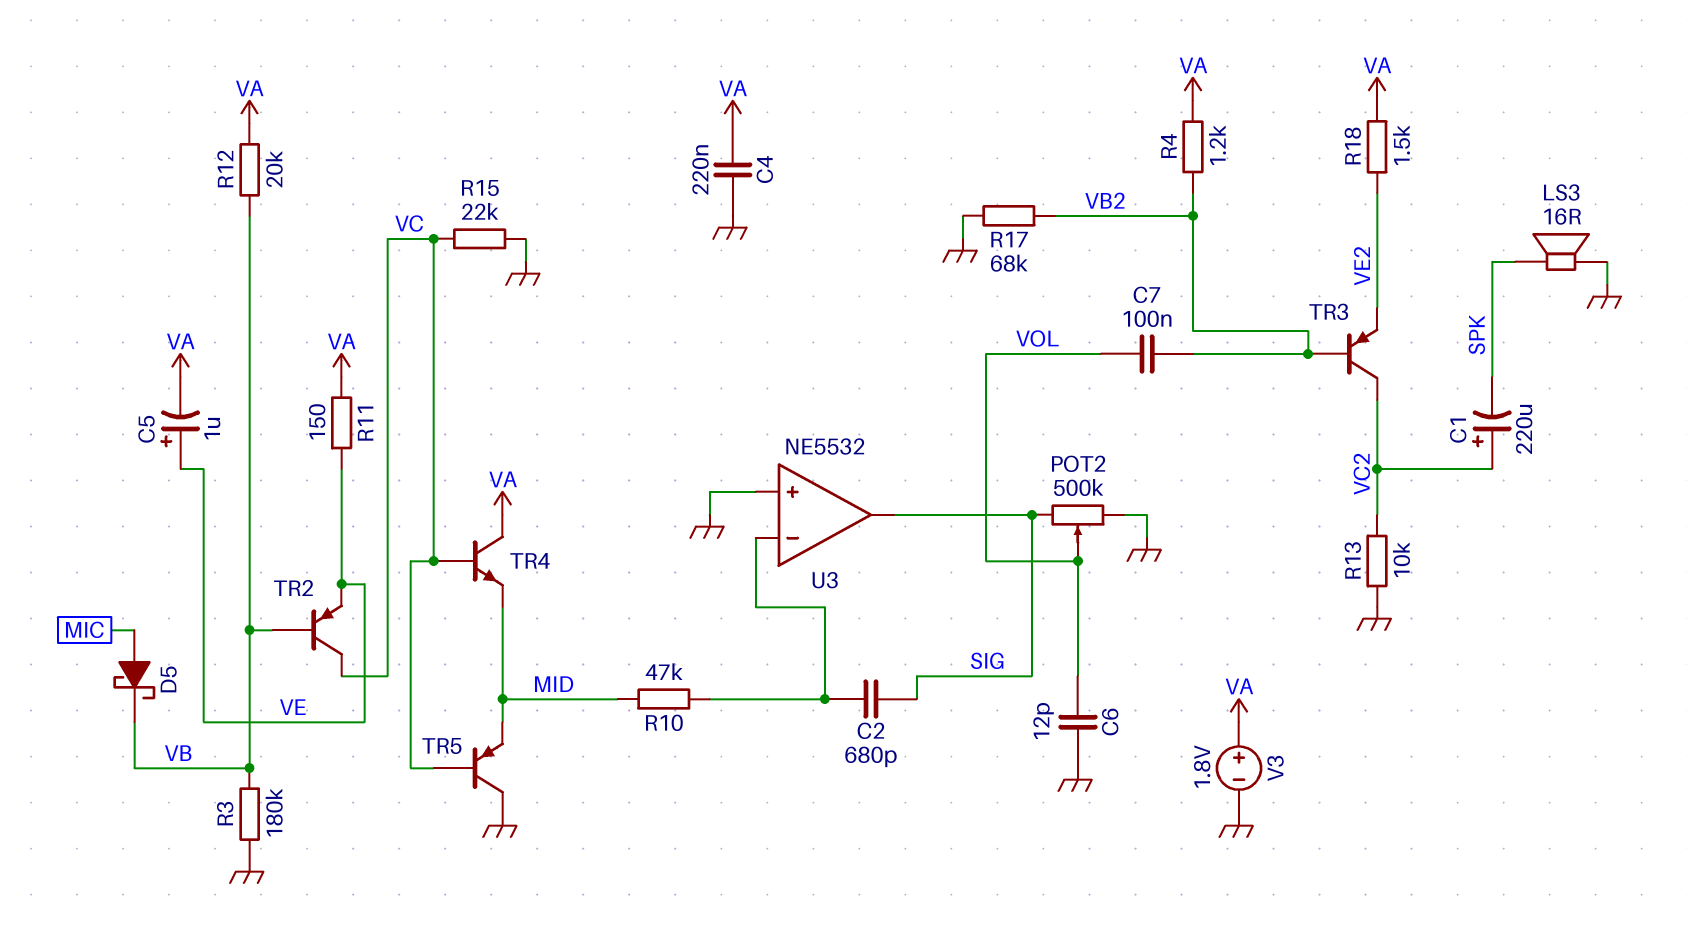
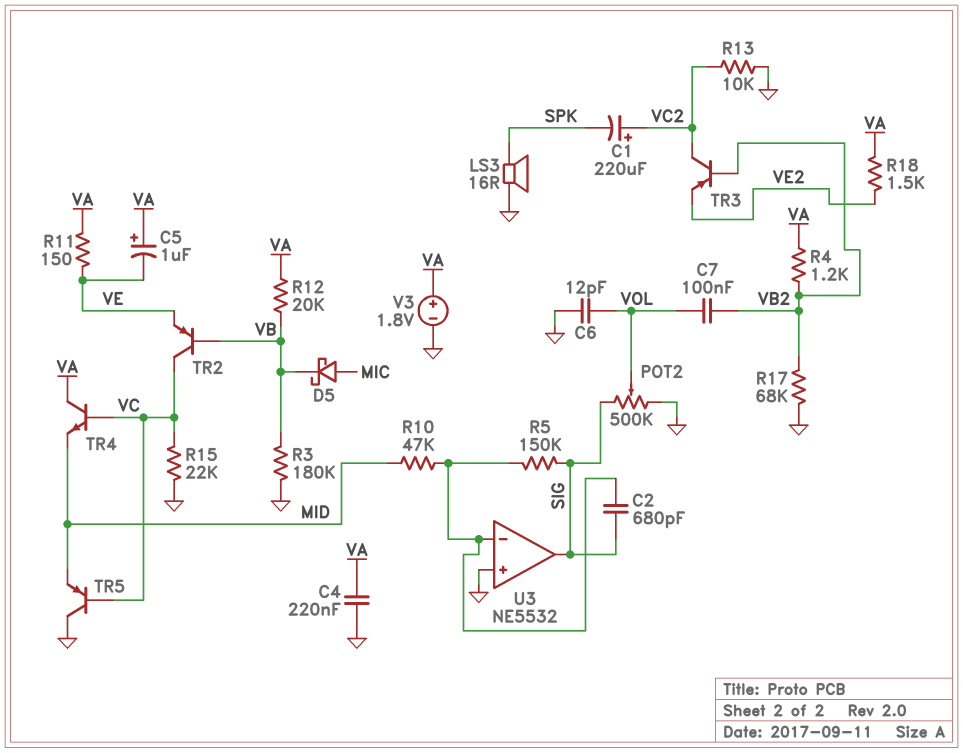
C5: 1uF (plus VE, minus VA) -> 1uF (plus VA, minus VE)
R5: none -> 150k (SIG, U3/in-)

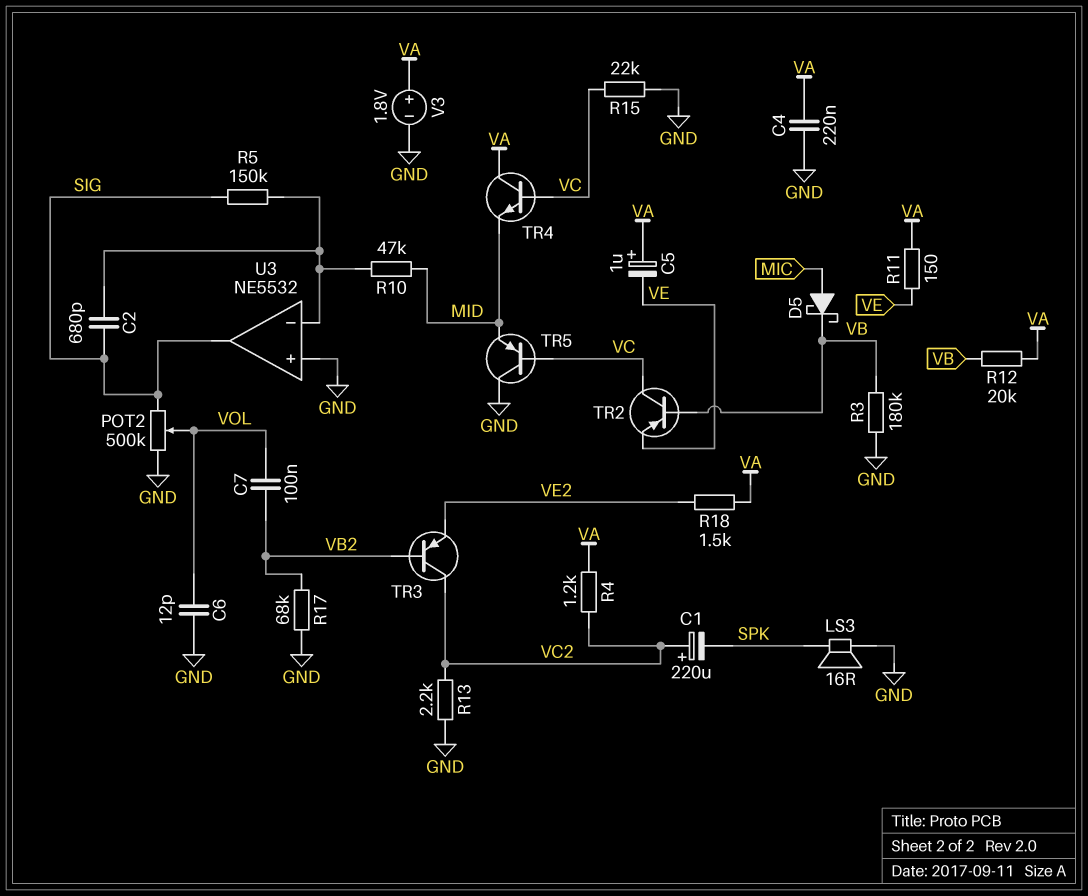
R4: 1.2k (VA, VB2) -> 1.2k (VA, VC2)
R13: 10k (GND, VC2) -> 2.2k (GND, VC2)

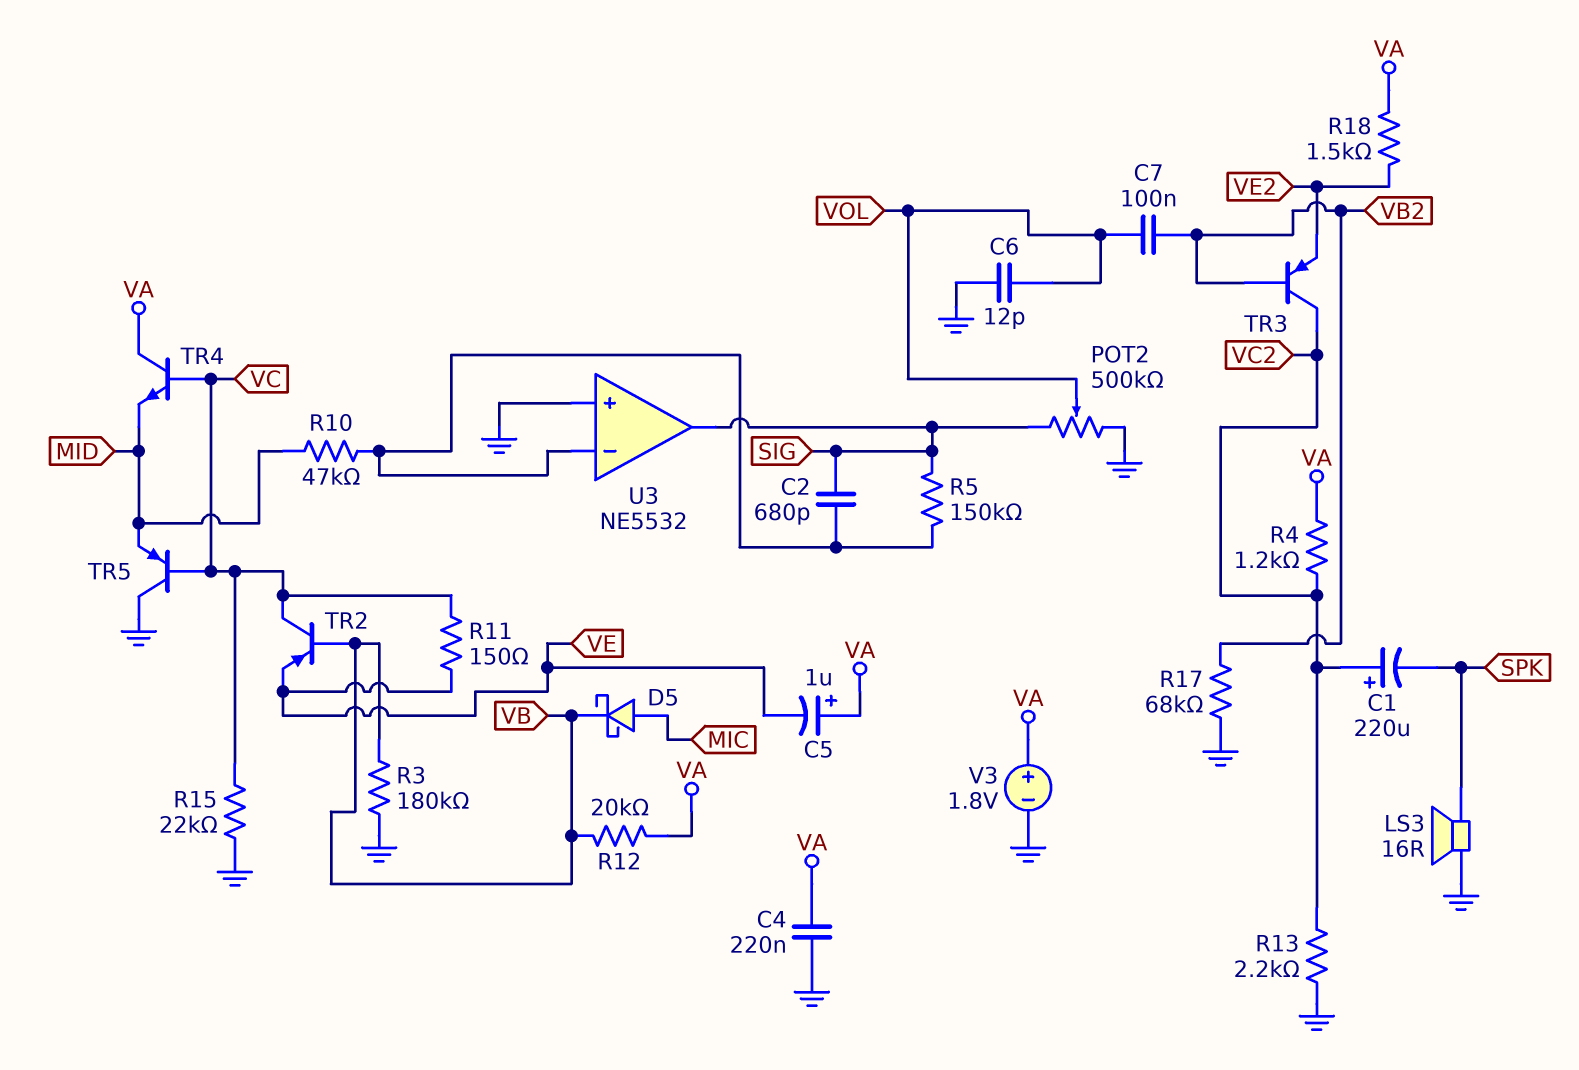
R11: 150 (VA, VE) -> 150 (VC, VE)

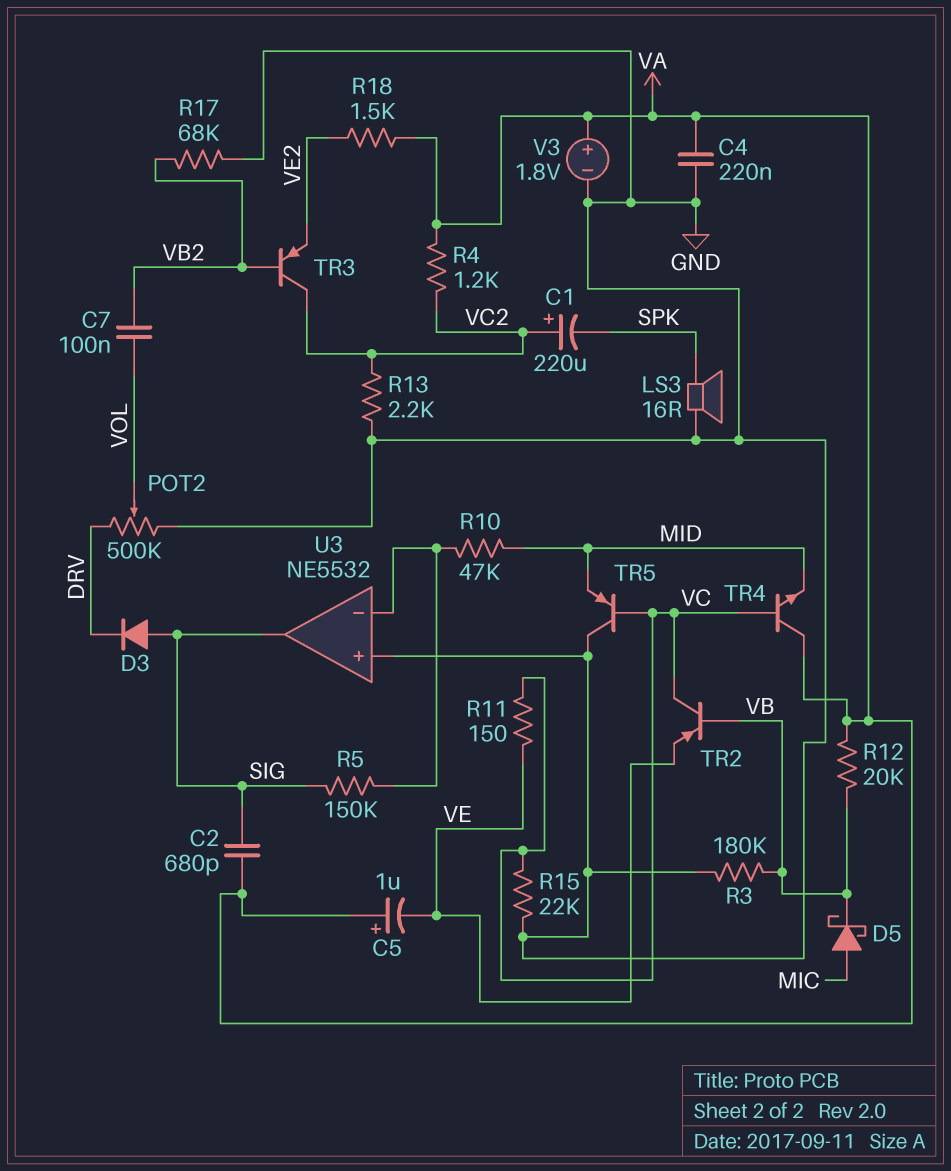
C2: 680pF (SIG, U3/in-) -> 680pF (SIG, VA)
C6: 12pF (GND, VOL) -> none
D3: none -> diode (A SIG, K DRV)
POT2: 500k (GND, SIG, wiper VOL) -> 500k (DRV, GND, wiper VOL)

